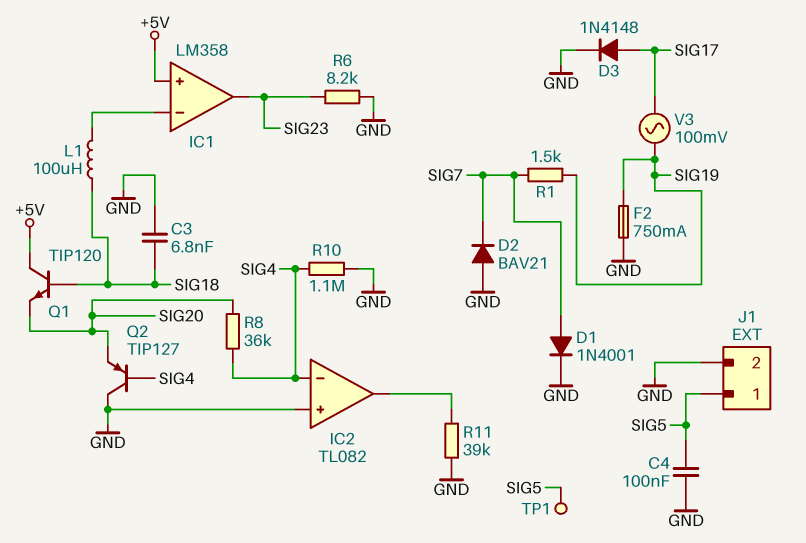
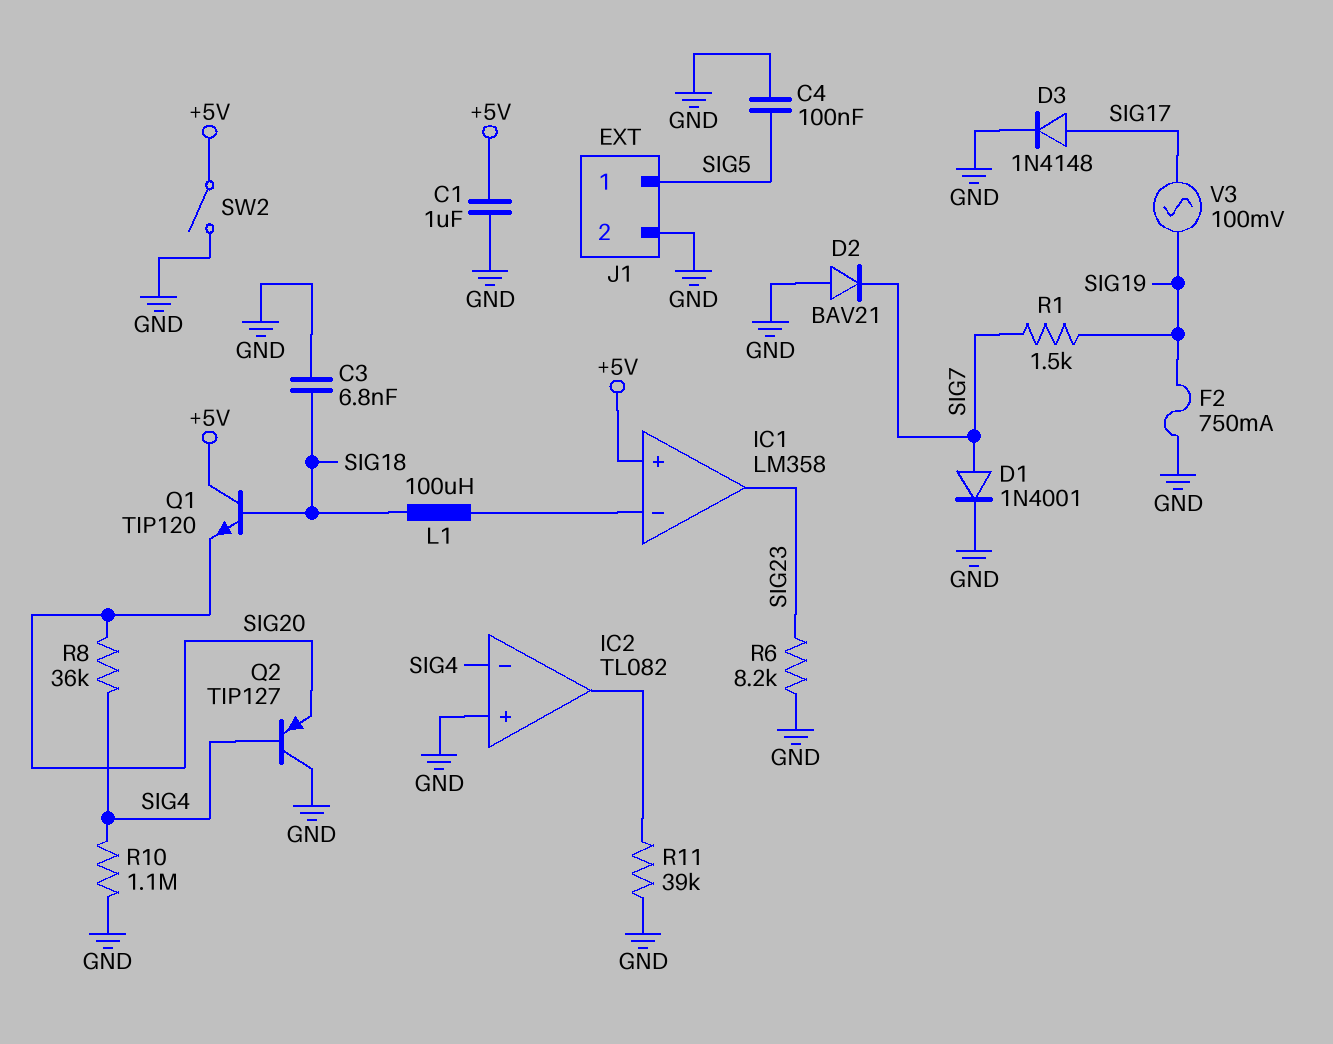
C1: none -> 1uF (+5V, GND)
SW2: none -> switch (+5V, GND)
TP1: test point (SIG5) -> none

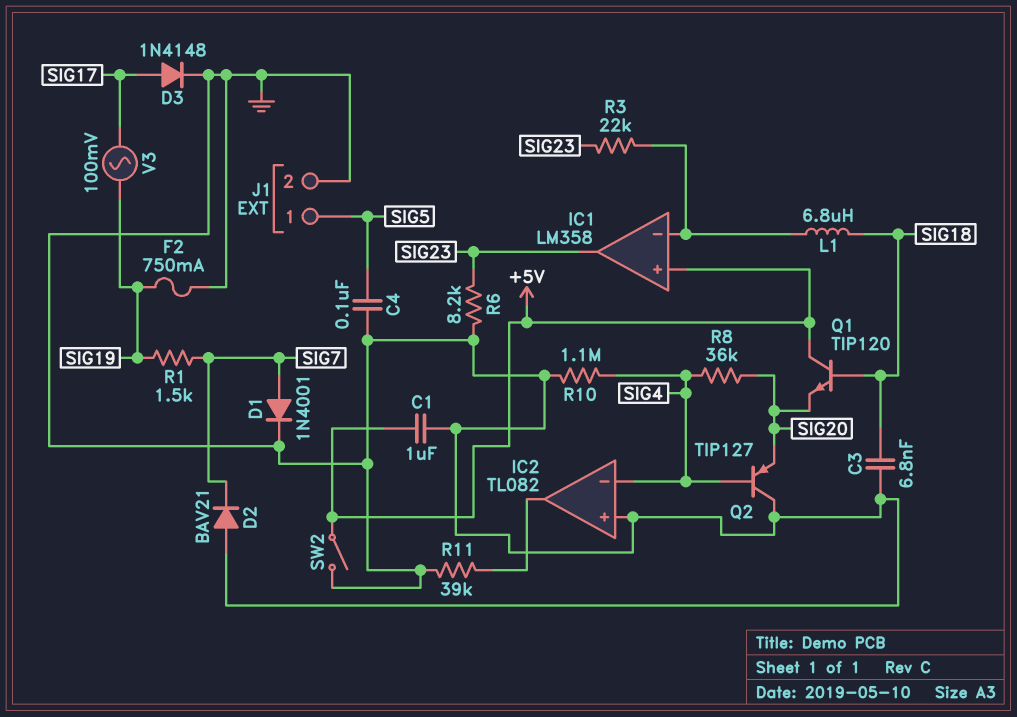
L1: 100uH (IC1/in-, SIG18) -> 6.8uH (IC1/in-, SIG18)
R3: none -> 22k (IC1/in-, SIG23)

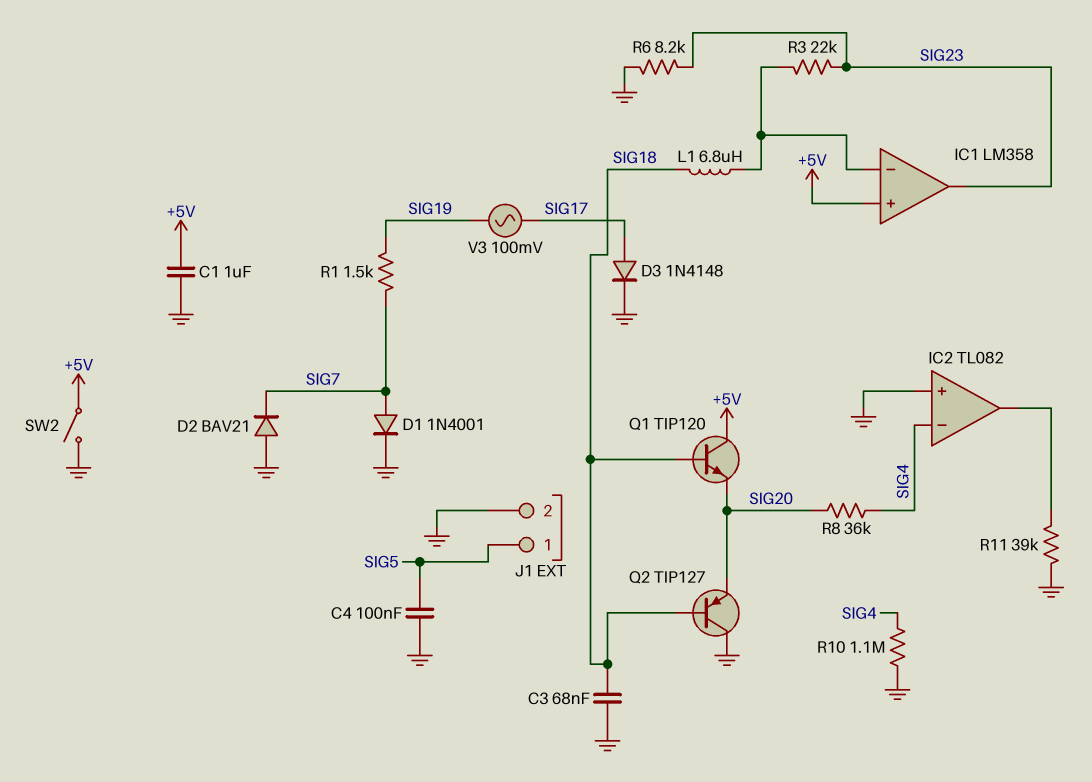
C3: 6.8nF (GND, SIG18) -> 68nF (GND, SIG18)
F2: 750mA (GND, SIG19) -> none
Q2: PNP TIP127 (B SIG4, C GND, E SIG20) -> PNP TIP127 (B SIG18, C GND, E SIG20)

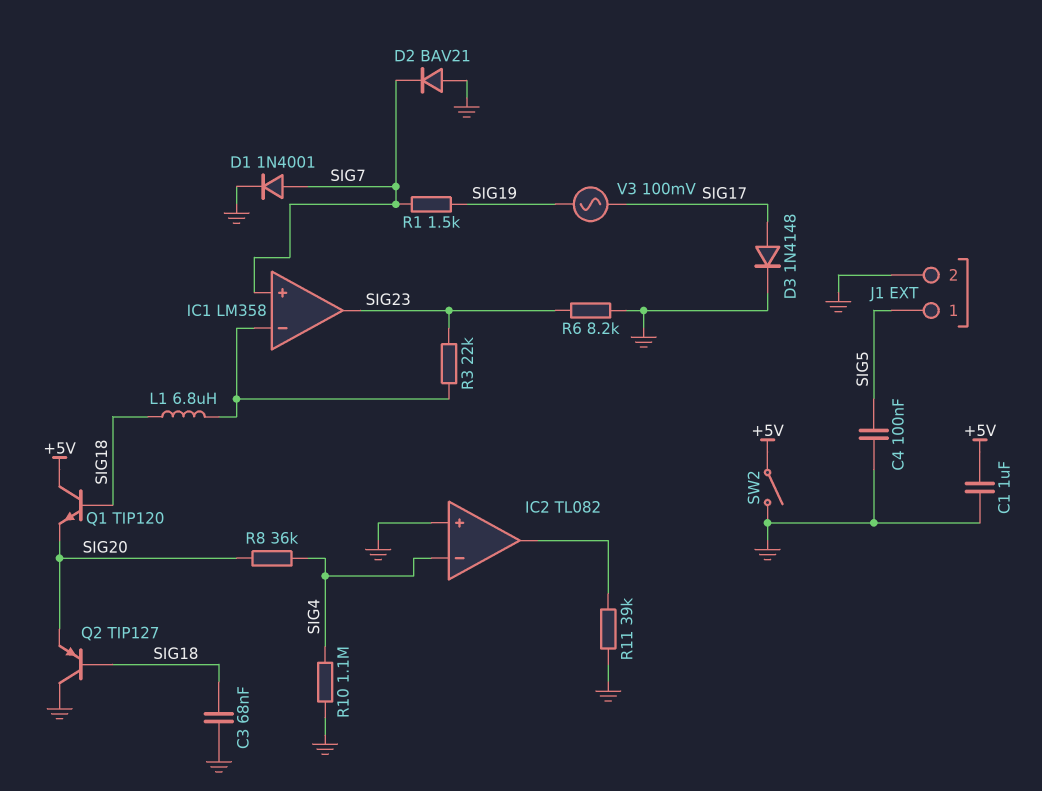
IC1 pin in+: +5V -> SIG7

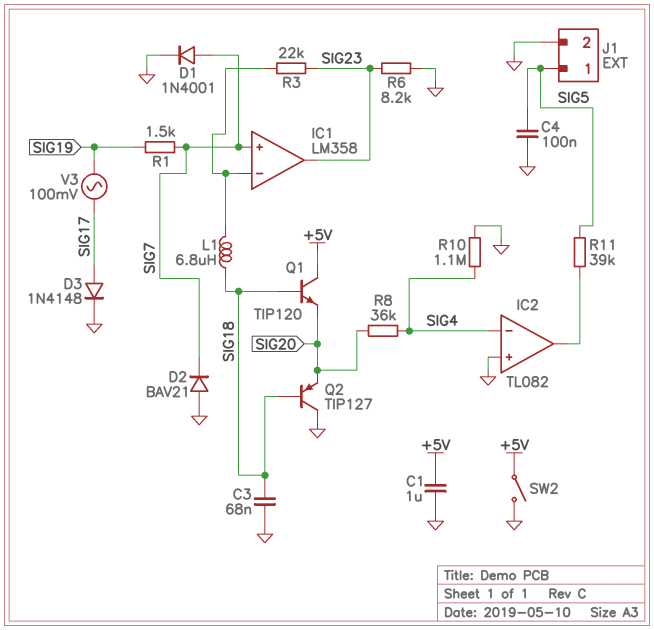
R11: 39k (GND, IC2/out) -> 39k (IC2/out, SIG5)

